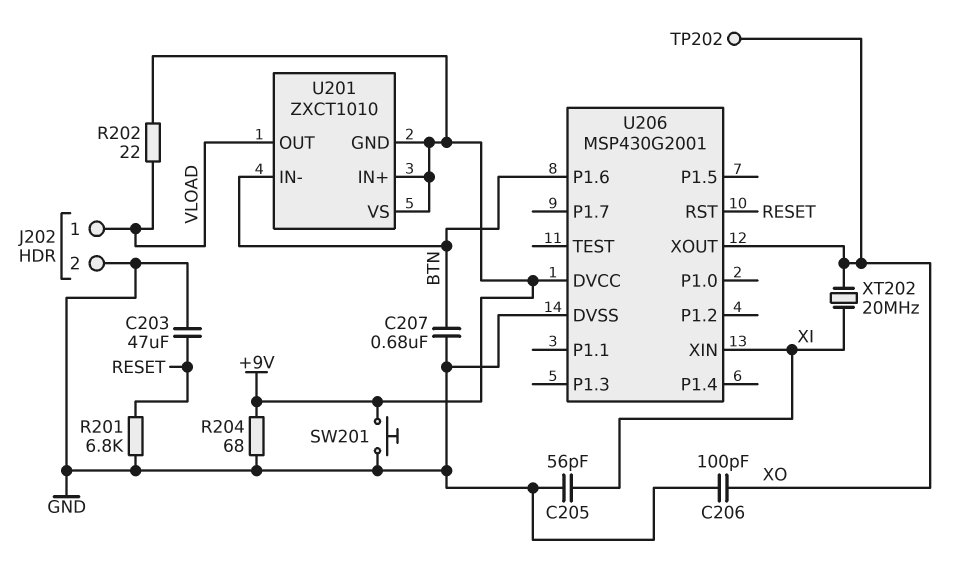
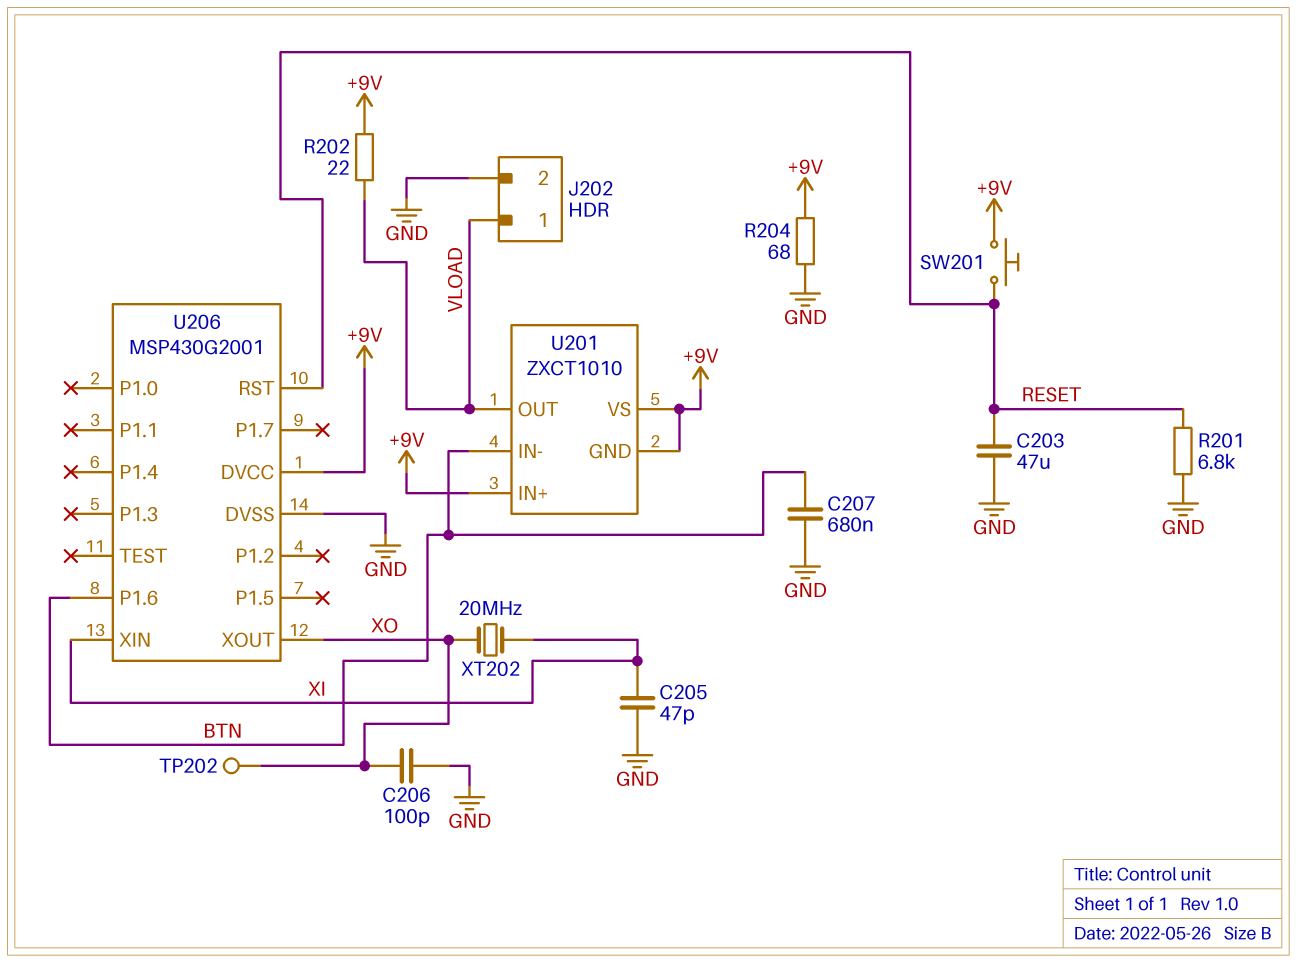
C205: 56pF (GND, XI) -> 47pF (GND, XI)
SW201: button (+9V, GND) -> button (+9V, RESET)

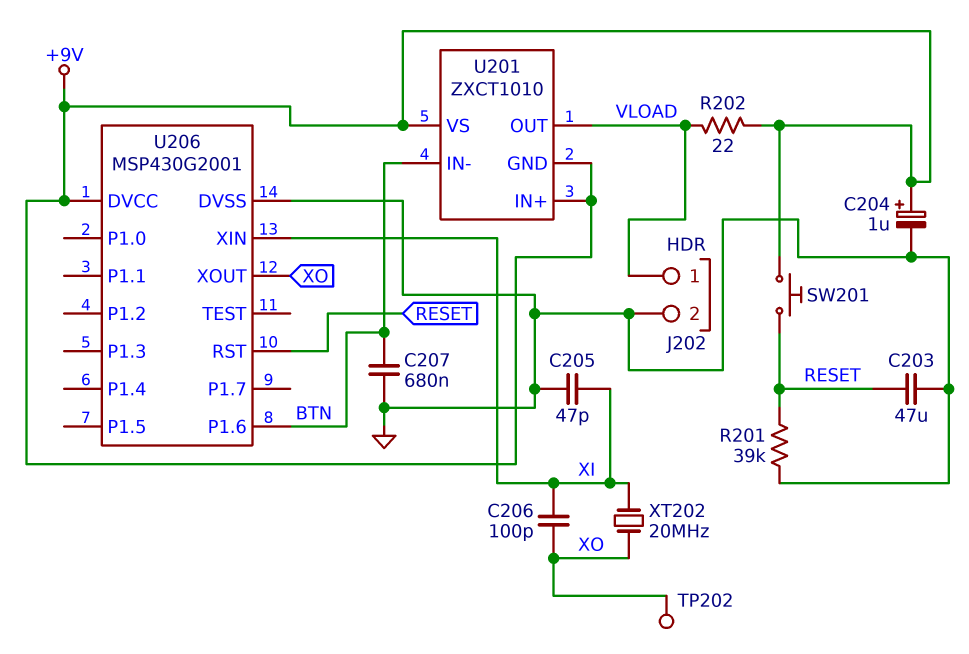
C204: none -> 1uF (plus +9V, minus GND)
C206: 100pF (GND, XO) -> 100pF (XI, XO)
R201: 6.8k (GND, RESET) -> 39k (GND, RESET)
R204: 68 (+9V, GND) -> none

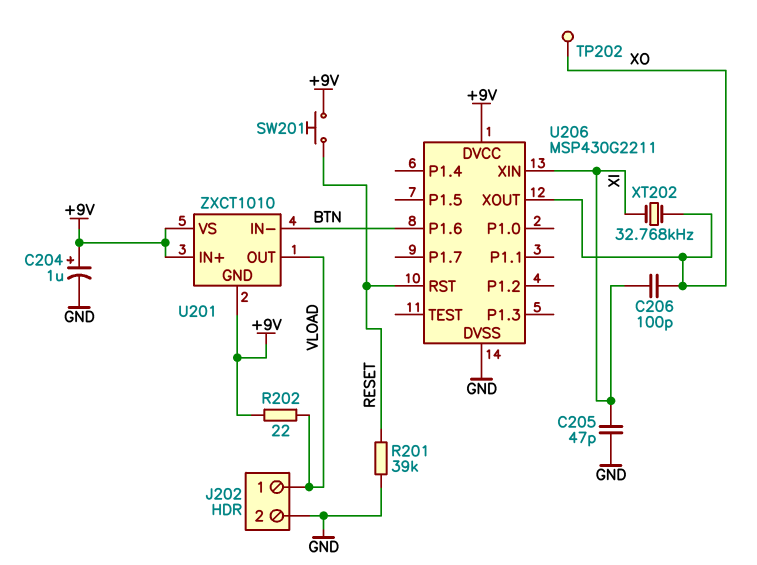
C203: 47uF (GND, RESET) -> none
C207: 680nF (BTN, GND) -> none
U206: MSP430G2001 -> MSP430G2211
XT202: 20MHz (XI, XO) -> 32.768kHz (XI, XO)

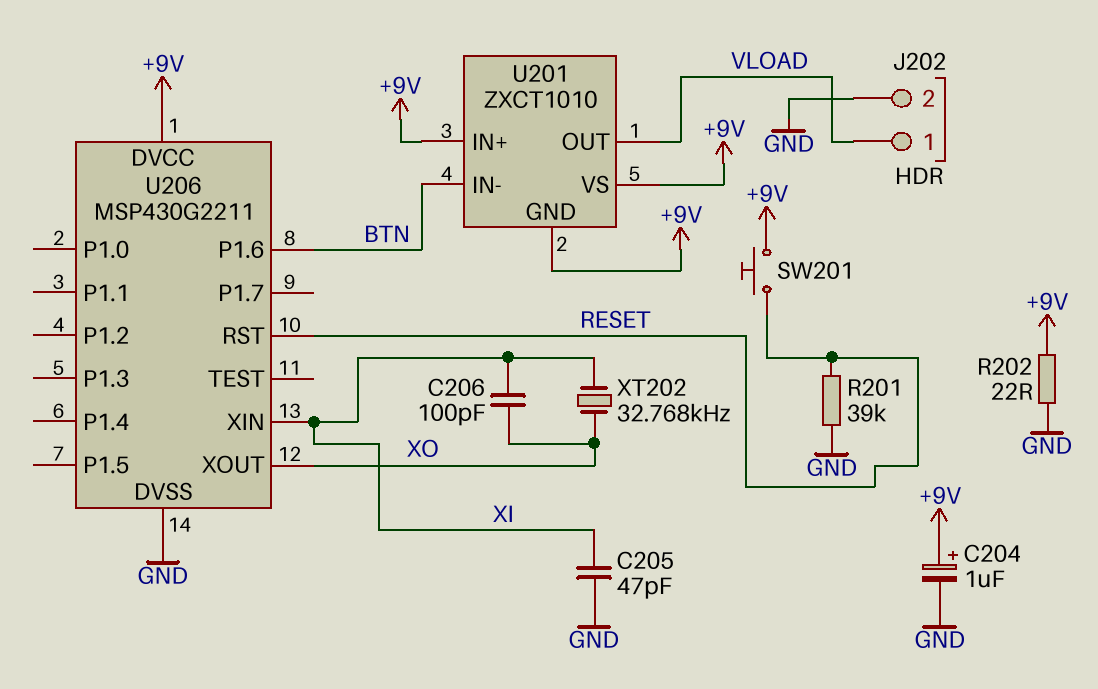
R202: 22 (+9V, VLOAD) -> 22 (+9V, GND)
TP202: test point (XO) -> none

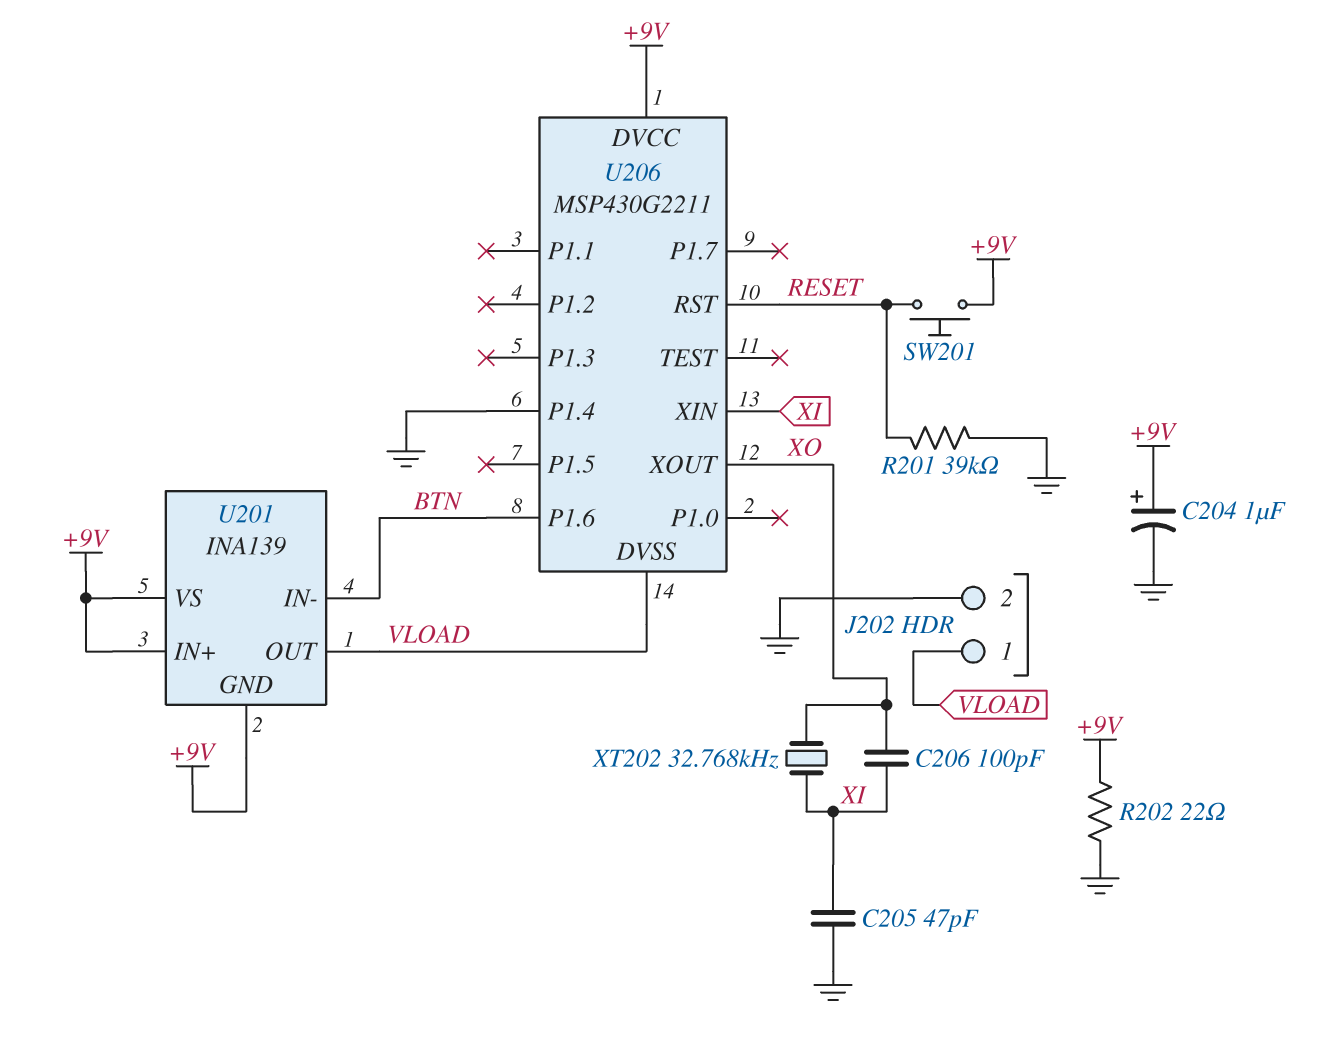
U201: ZXCT1010 -> INA139
U206 pin DVSS: GND -> VLOAD
U206 pin P1.4: none -> GND

